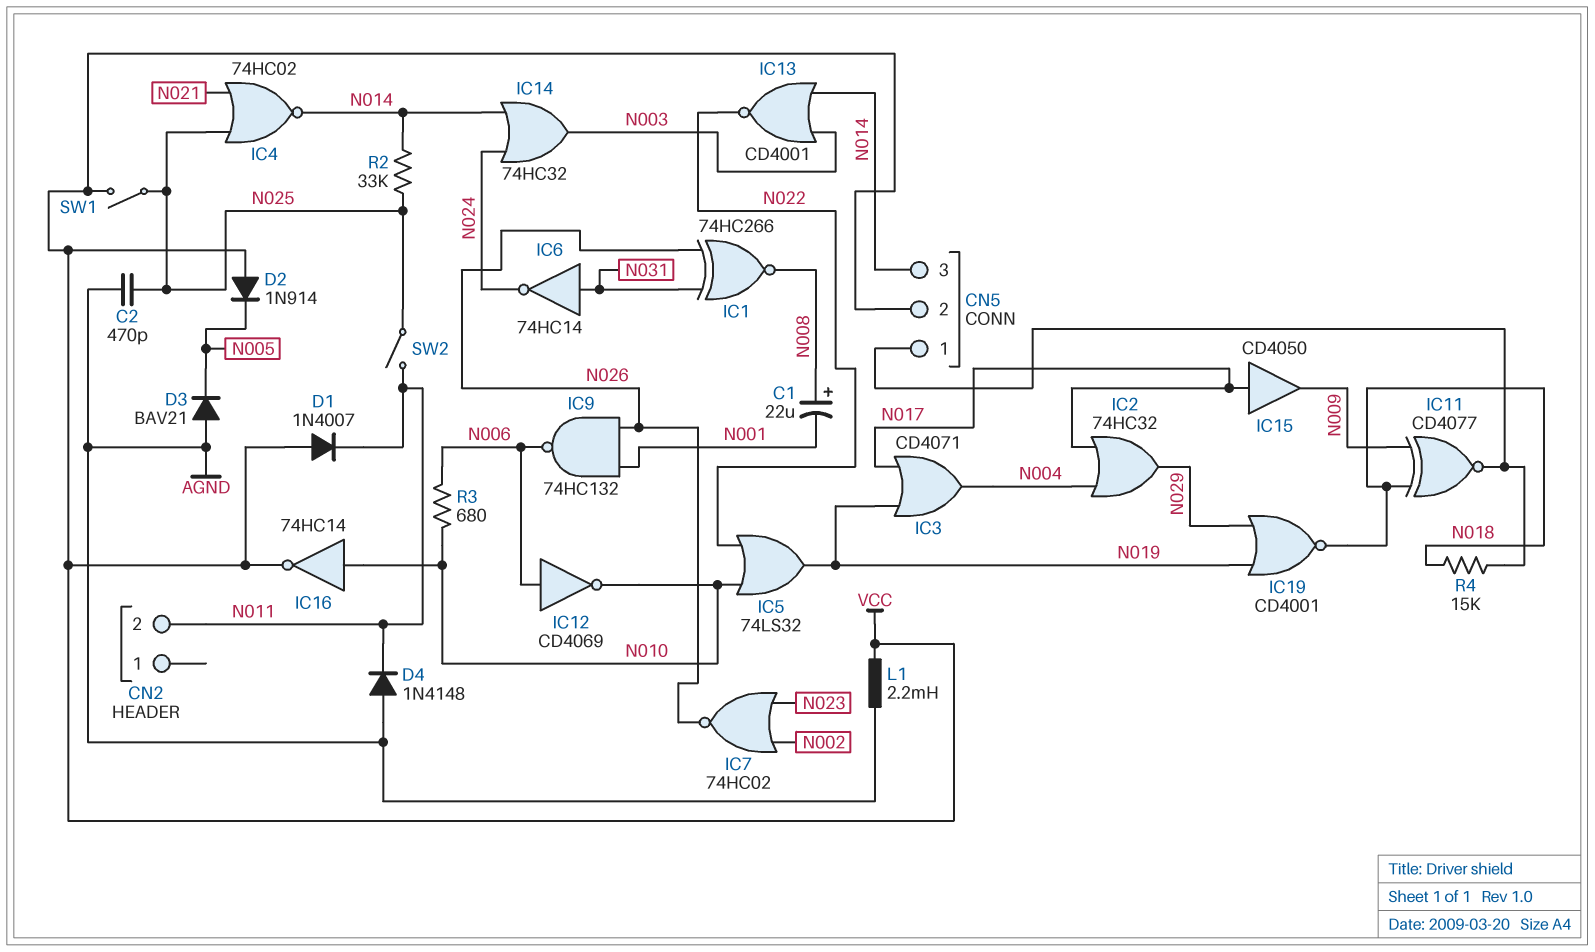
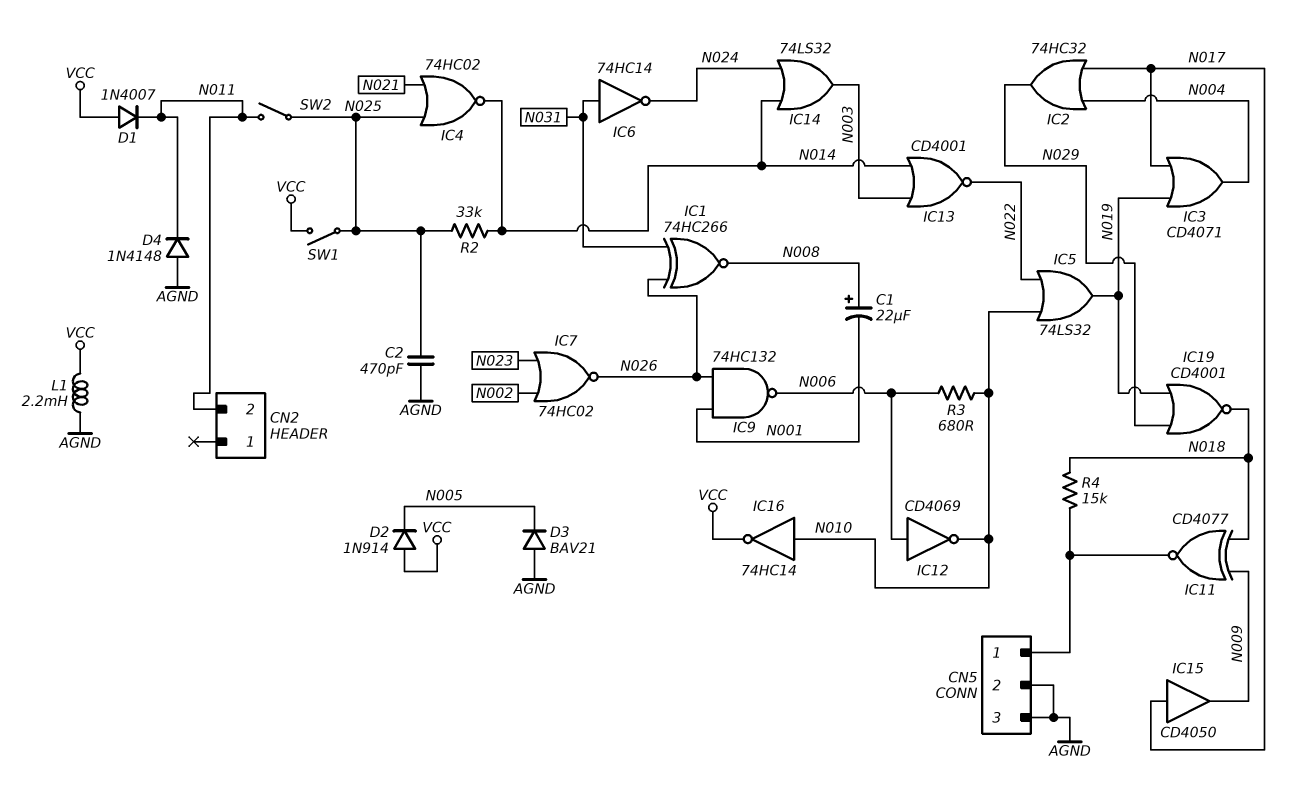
CN5 pin 2: VCC -> AGND
CN5 pin 3: N014 -> AGND
IC14: OR 74HC32 (in N014, in N024, out N003) -> OR 74LS32 (in N014, in N024, out N003)

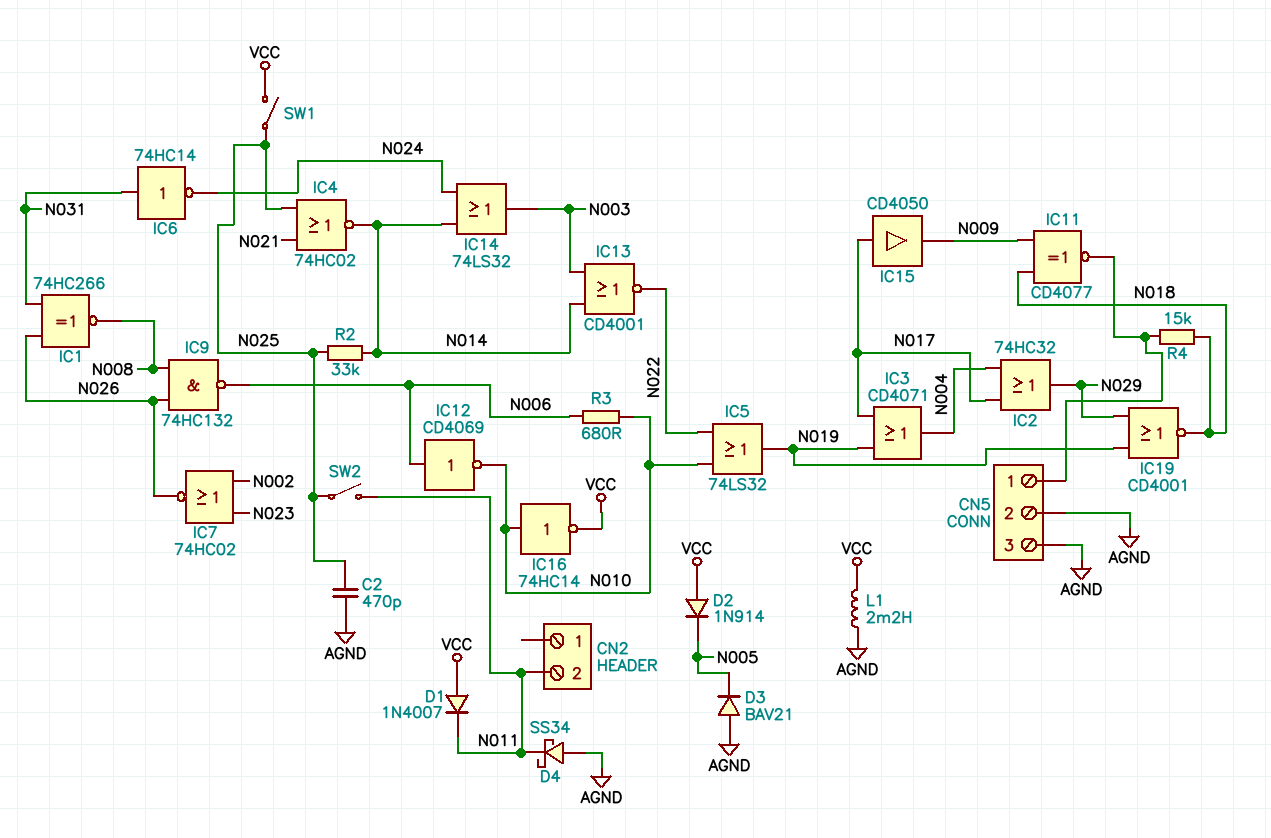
C1: 22uF (plus N008, minus N001) -> none
D4: diode 1N4148 (A AGND, K N011) -> schottky SS34 (A AGND, K N011)
IC9: NAND 74HC132 (in N001, in N026, out N006) -> NAND 74HC132 (in N008, in N026, out N006)

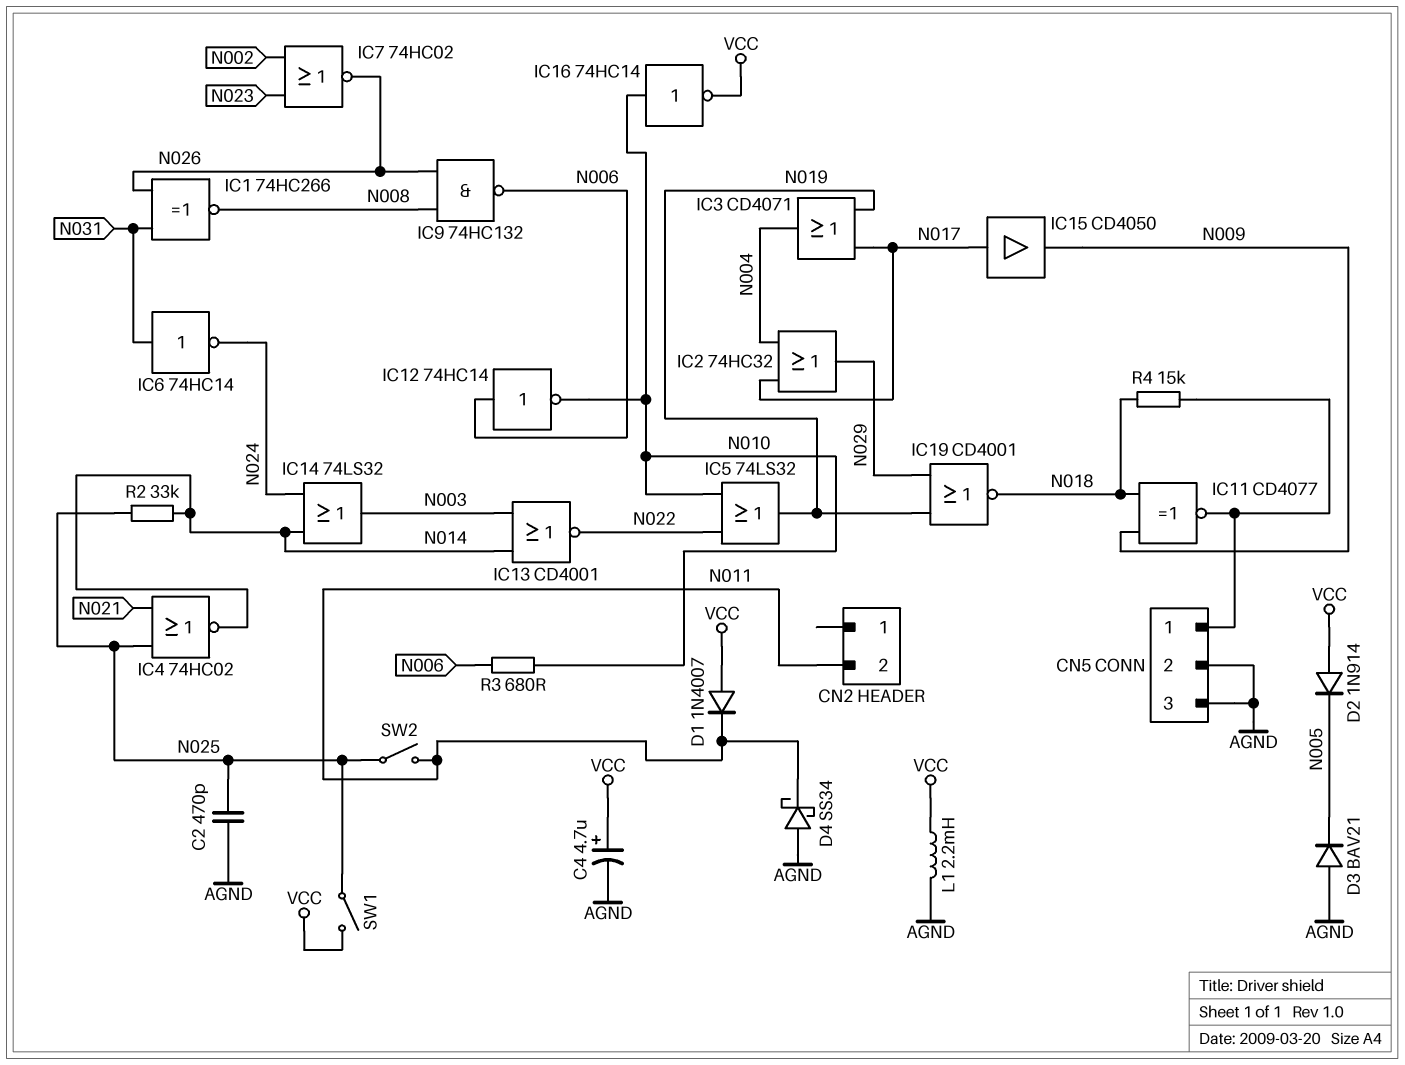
C4: none -> 4.7uF (plus VCC, minus AGND)
IC12: NOT CD4069 (in N006, out N010) -> NOT 74HC14 (in N006, out N010)

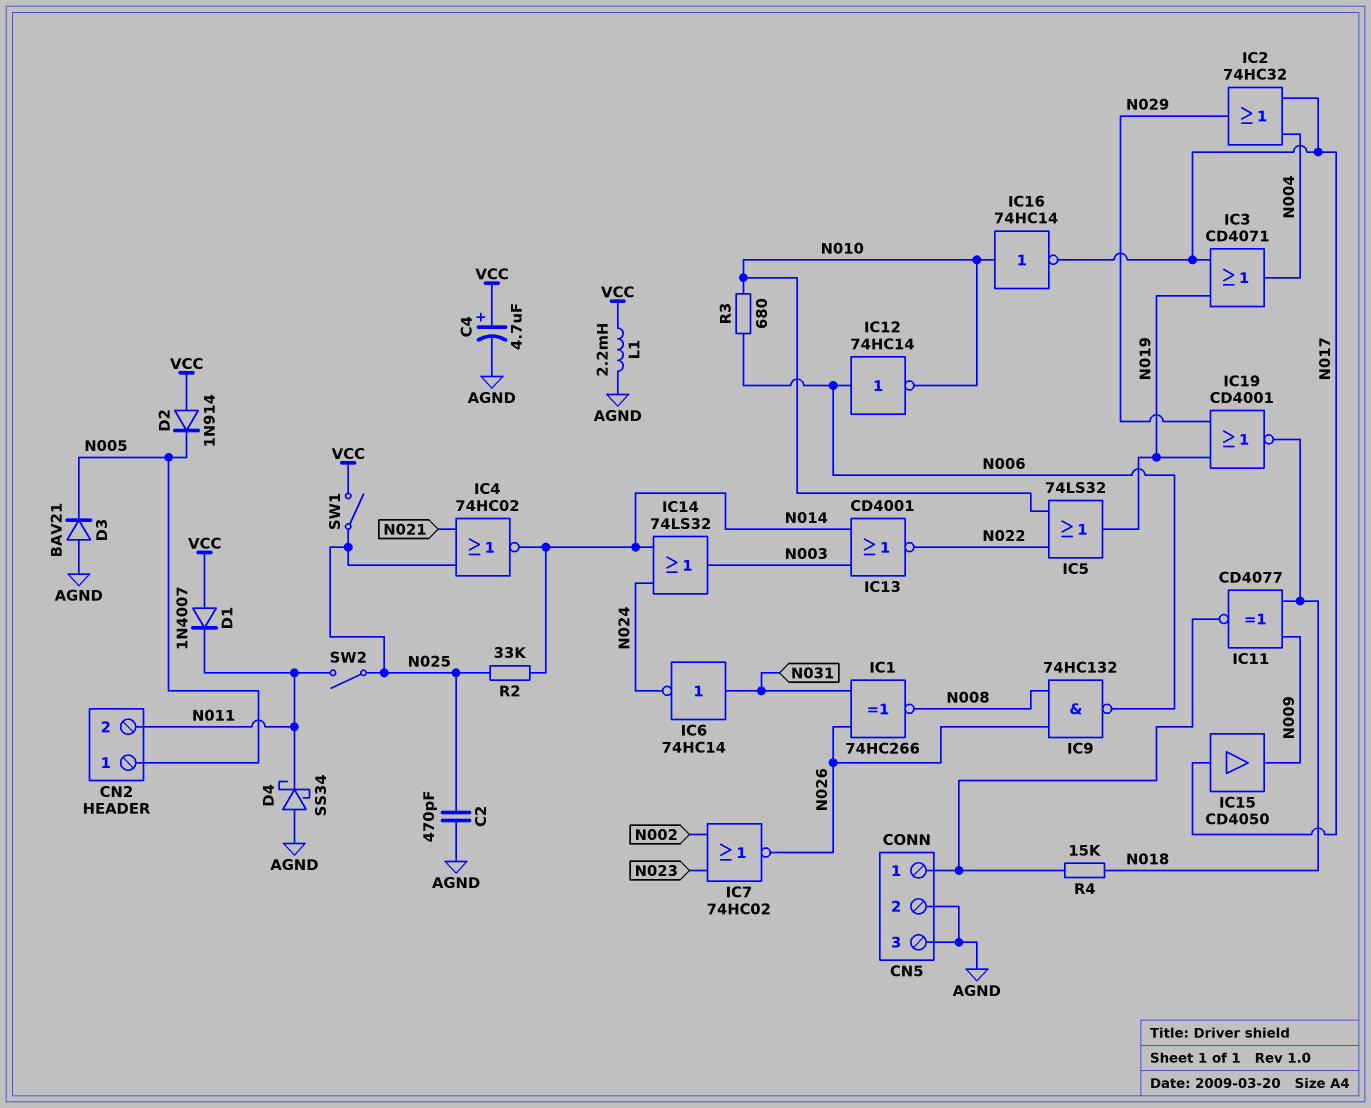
CN2 pin 1: none -> N005
IC16: NOT 74HC14 (in N010, out VCC) -> NOT 74HC14 (in N010, out N017)

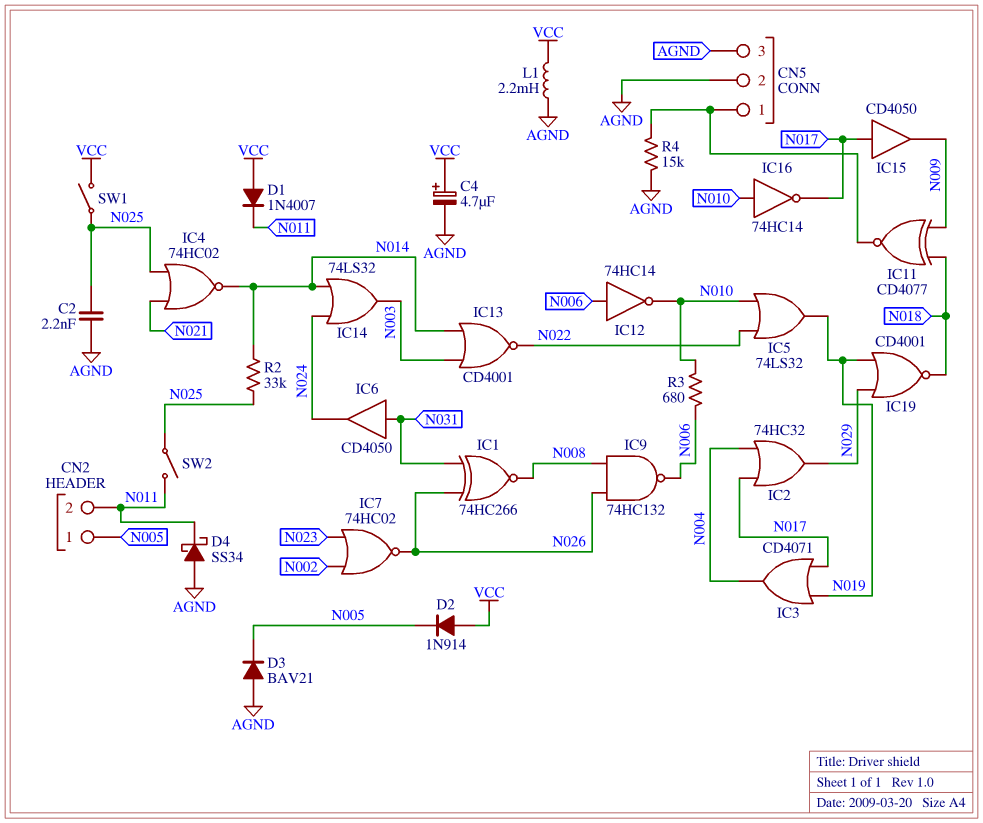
C2: 470pF (AGND, N025) -> 2.2nF (AGND, N025)
IC6: NOT 74HC14 (in N031, out N024) -> buffer CD4050 (in N031, out N024)
R4: 15k (CN5/1, N018) -> 15k (AGND, CN5/1)

